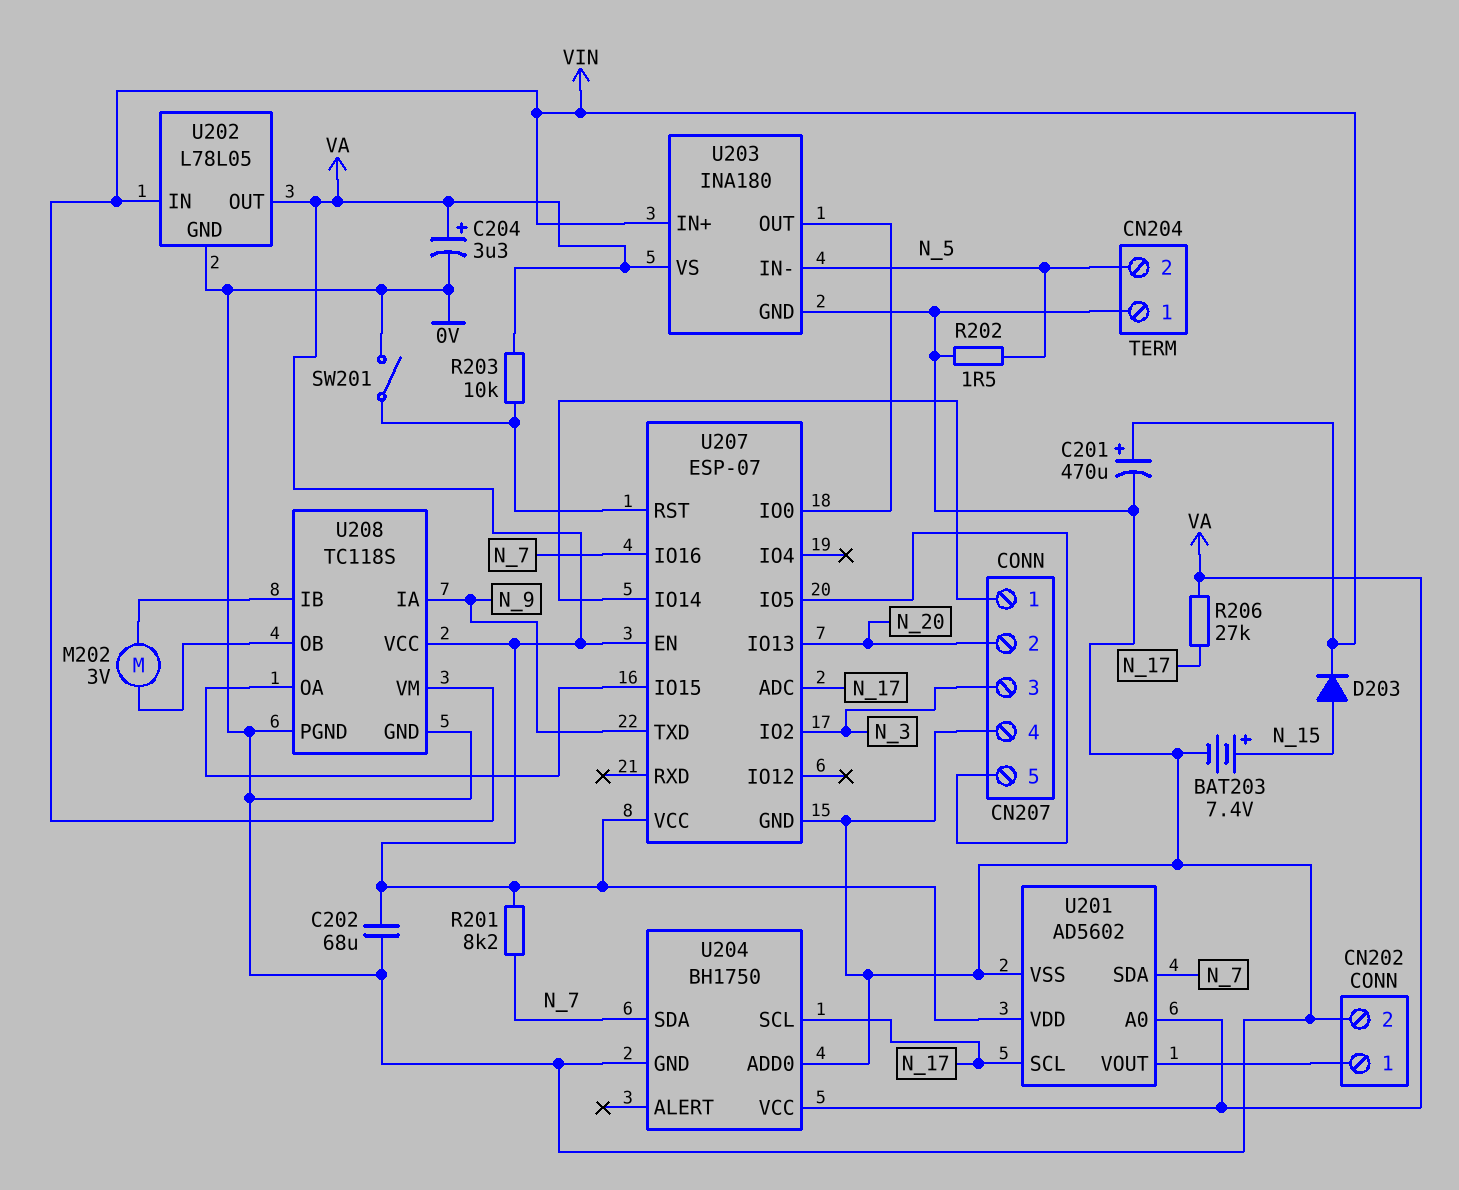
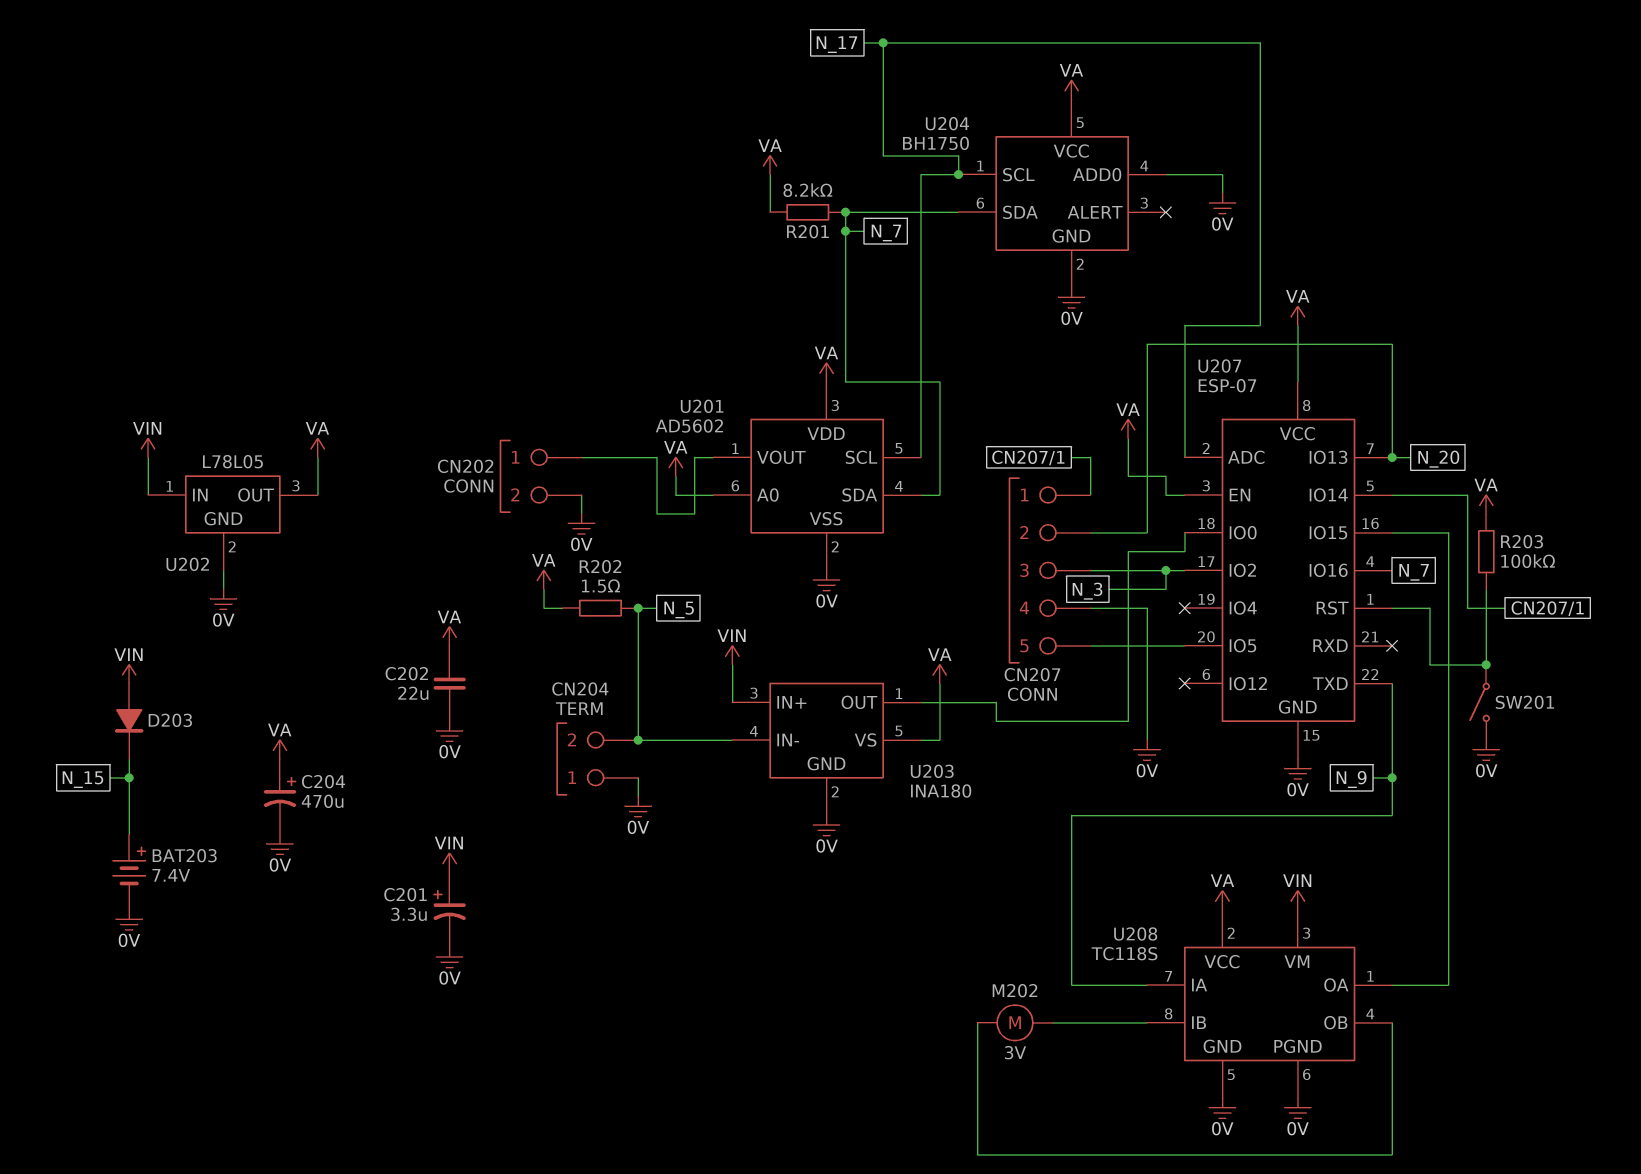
C201: 470uF (plus VIN, minus 0V) -> 3.3uF (plus VIN, minus 0V)
C202: 68uF (0V, VA) -> 22uF (0V, VA)
C204: 3.3uF (plus VA, minus 0V) -> 470uF (plus VA, minus 0V)
D203: diode (A N_15, K VIN) -> diode (A VIN, K N_15)
R202: 1.5 (0V, N_5) -> 1.5 (N_5, VA)
R203: 10k (U207/RST, VA) -> 100k (U207/RST, VA)
R206: 27k (N_17, VA) -> none

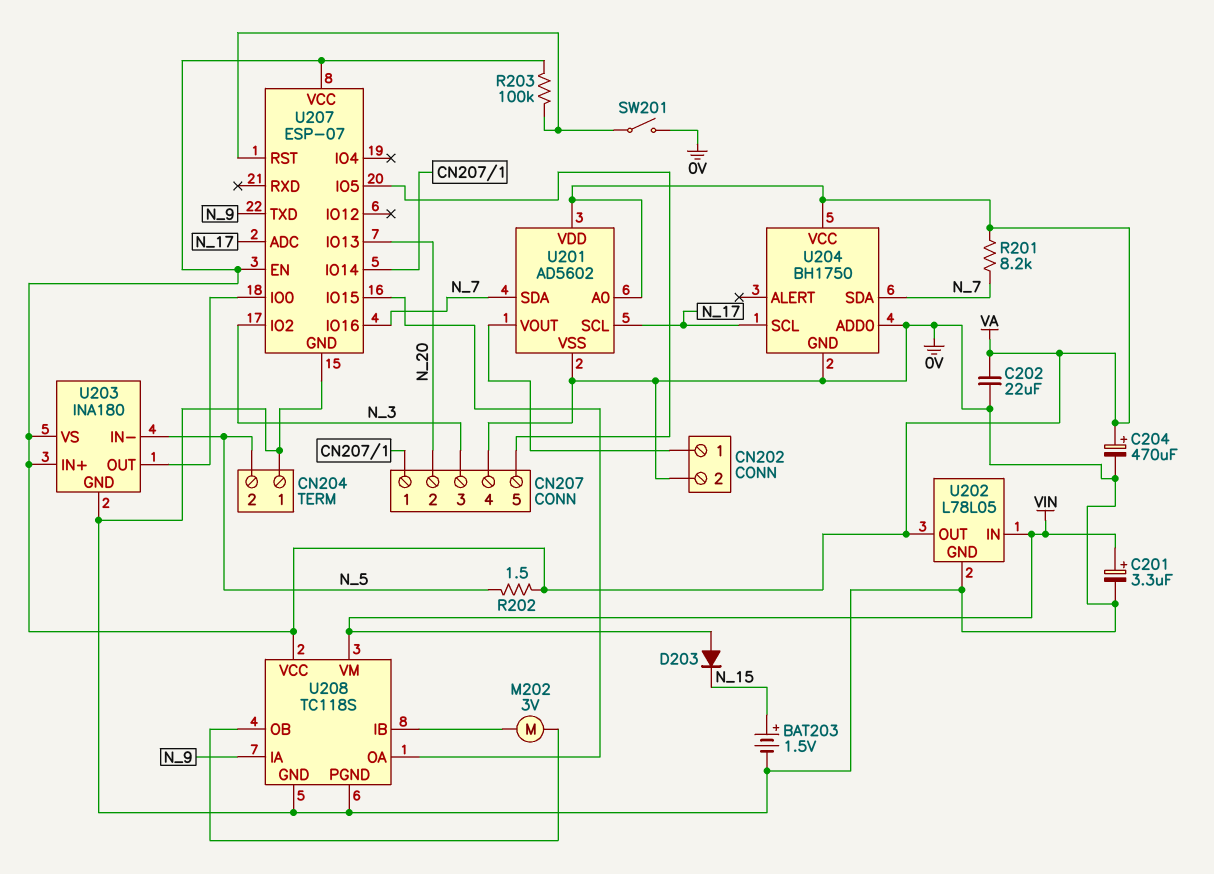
BAT203: 7.4V (plus N_15, minus 0V) -> 1.5V (plus N_15, minus 0V)
U203 pin IN+: VIN -> VA

